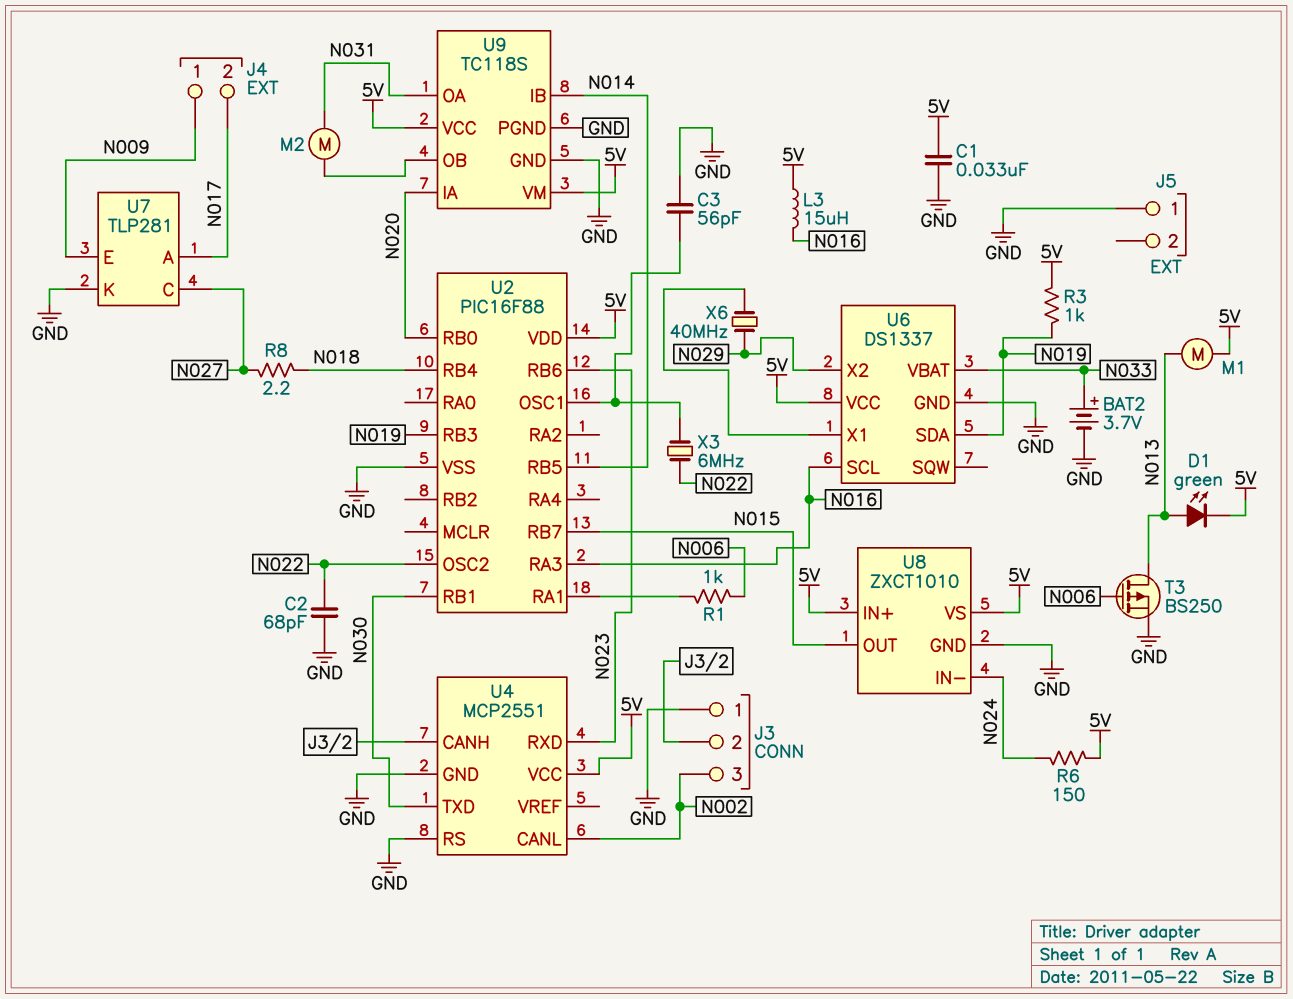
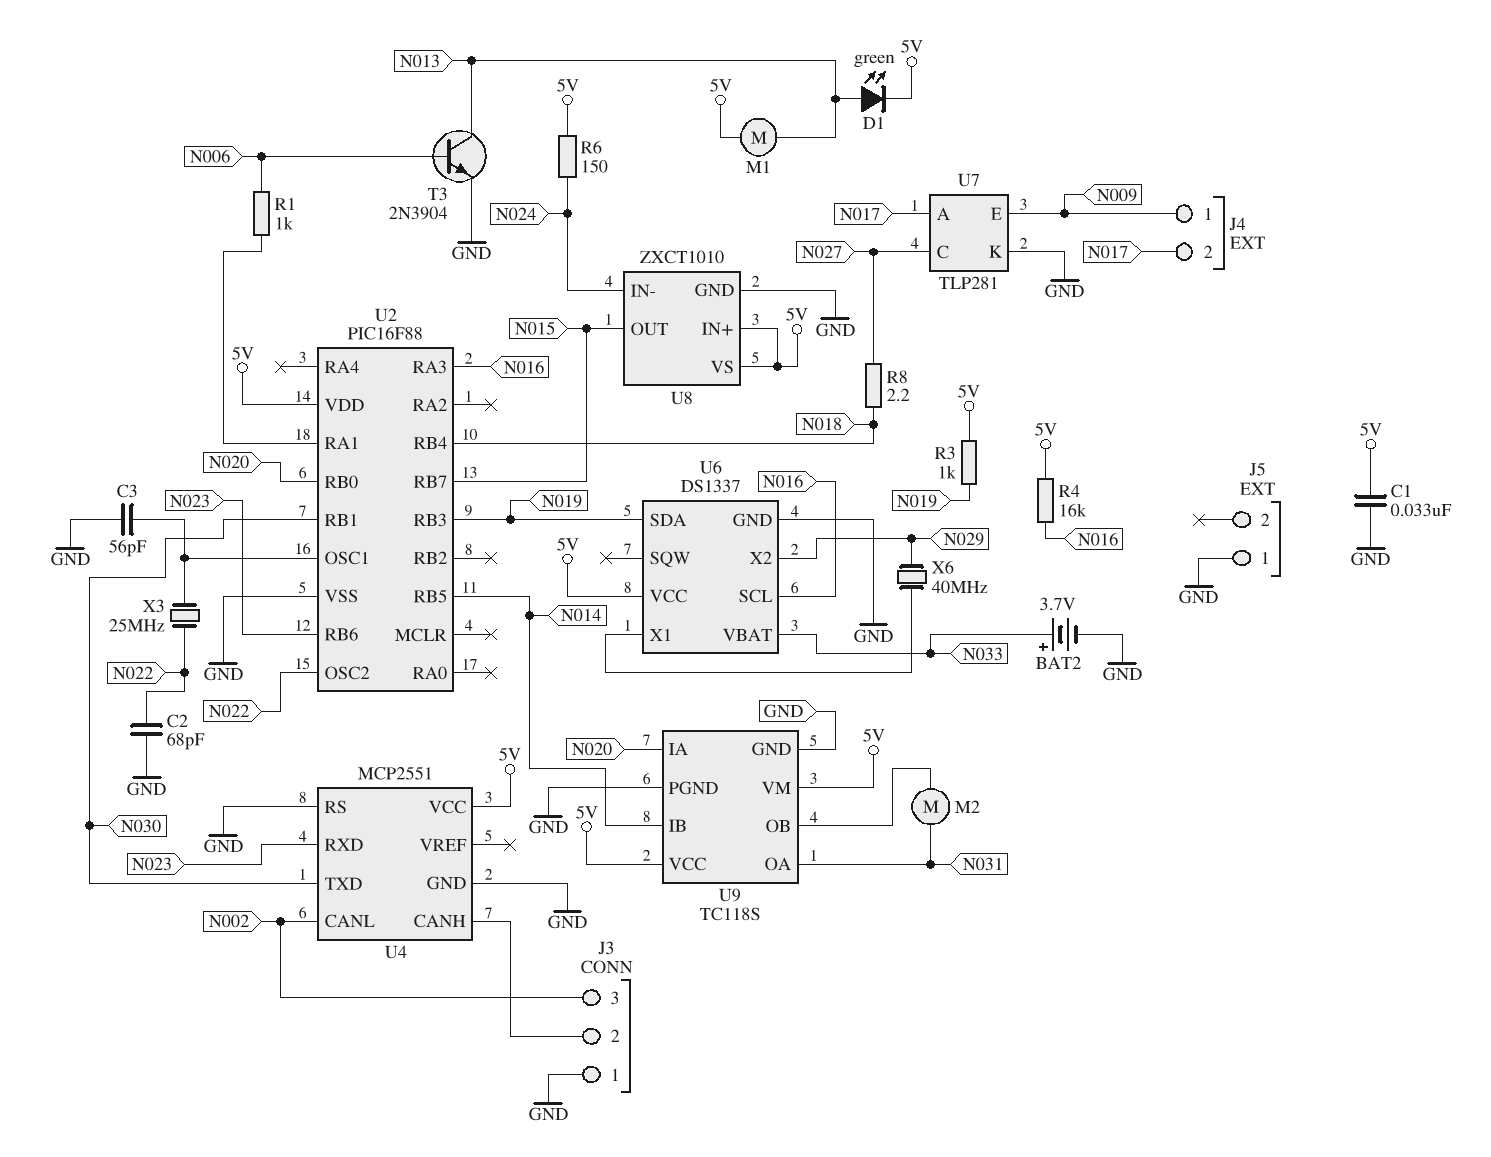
L3: 15uH (5V, N016) -> none
R4: none -> 16k (5V, N016)
T3: PMOS BS250 (G N006, D N013, S GND) -> NPN 2N3904 (B N006, C N013, E GND)
X3: 6MHz (N022, U2/OSC1) -> 25MHz (N022, U2/OSC1)

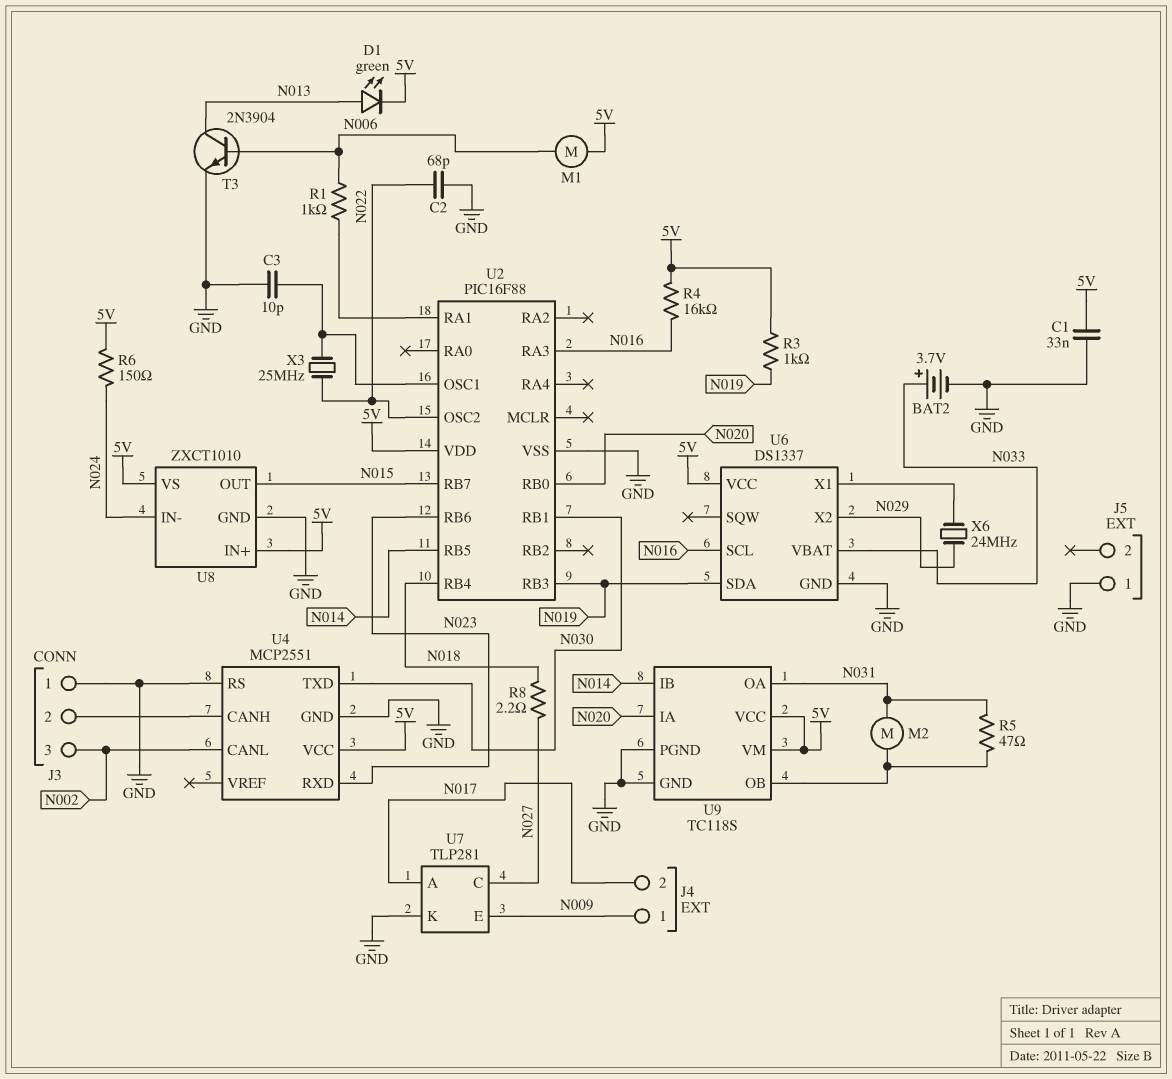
C3: 56pF (GND, U2/OSC1) -> 10pF (GND, U2/OSC1)
M1: motor (5V, N013) -> motor (5V, N006)
R5: none -> 47 (N031, U9/OB)
X6: 40MHz (N029, U6/X1) -> 24MHz (N029, U6/X1)

